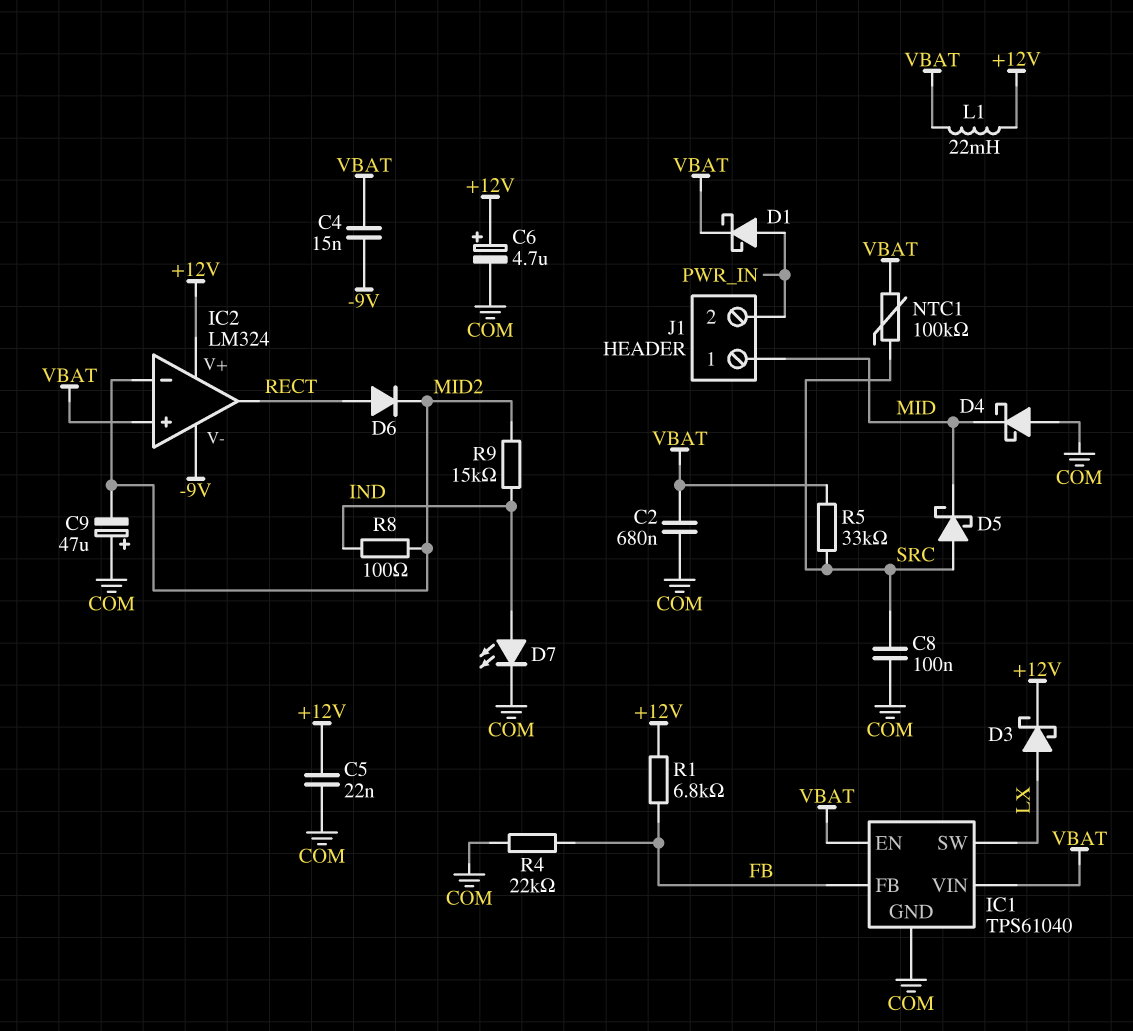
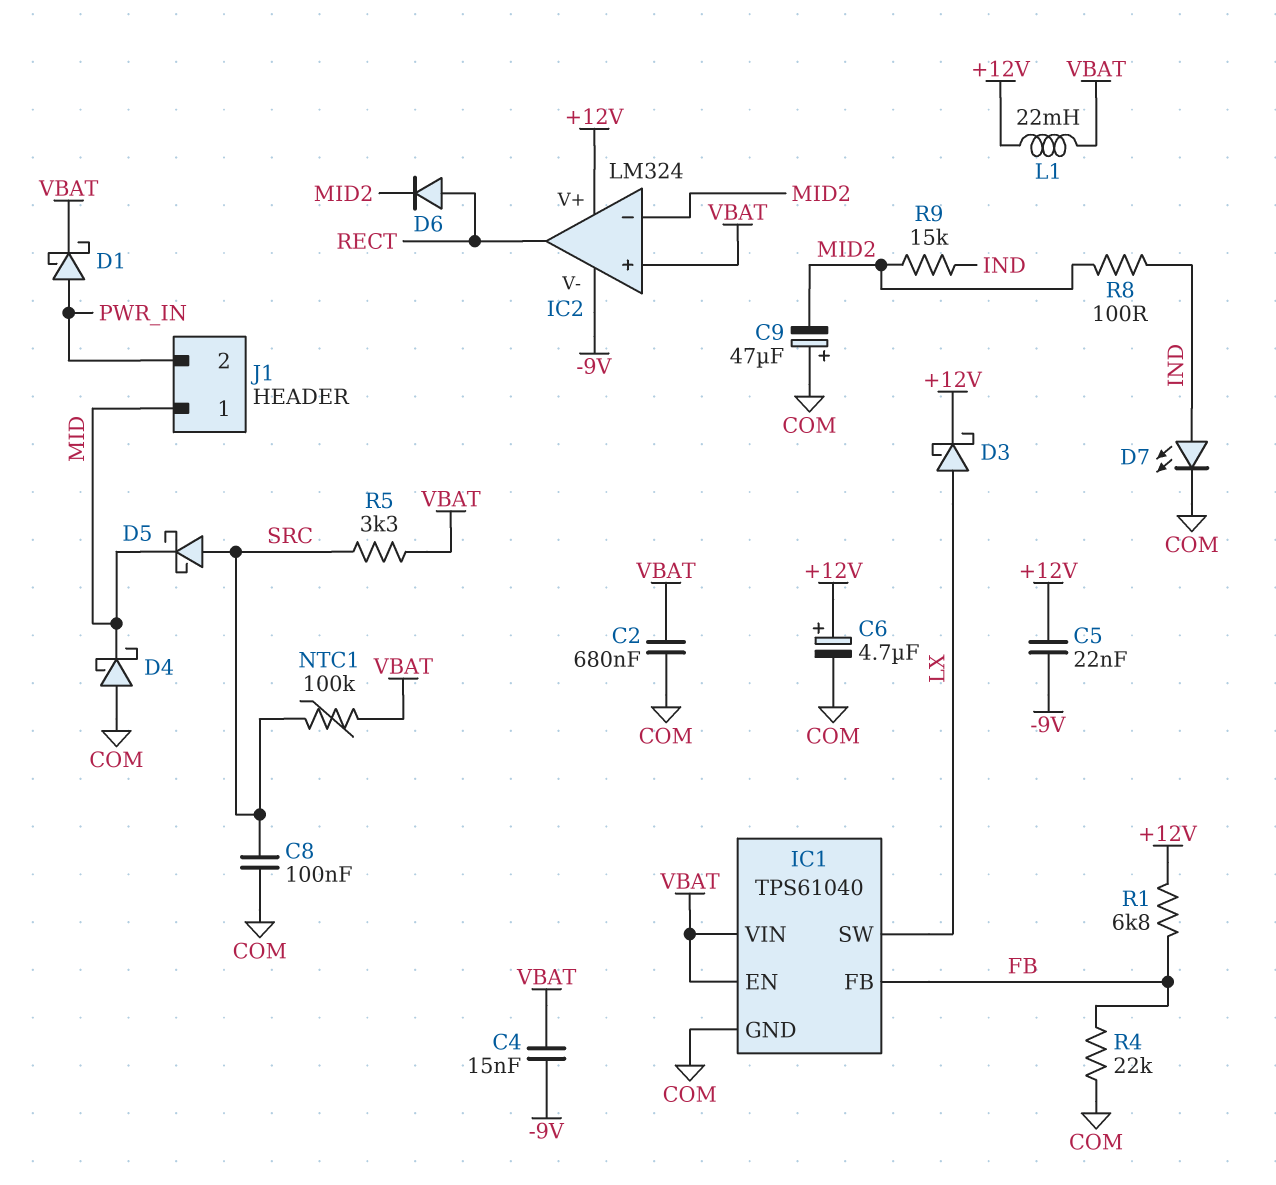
C5: 22nF (+12V, COM) -> 22nF (+12V, -9V)
R5: 33k (SRC, VBAT) -> 3.3k (SRC, VBAT)

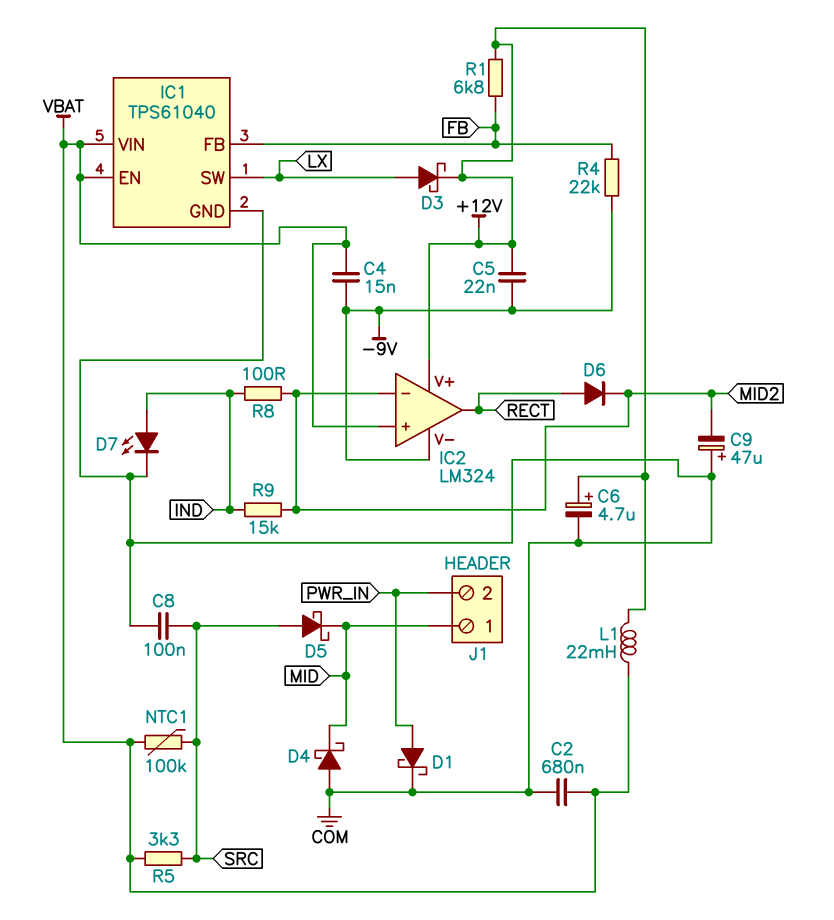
D1: schottky (A PWR_IN, K VBAT) -> schottky (A PWR_IN, K COM)
R4: 22k (COM, FB) -> 22k (-9V, FB)

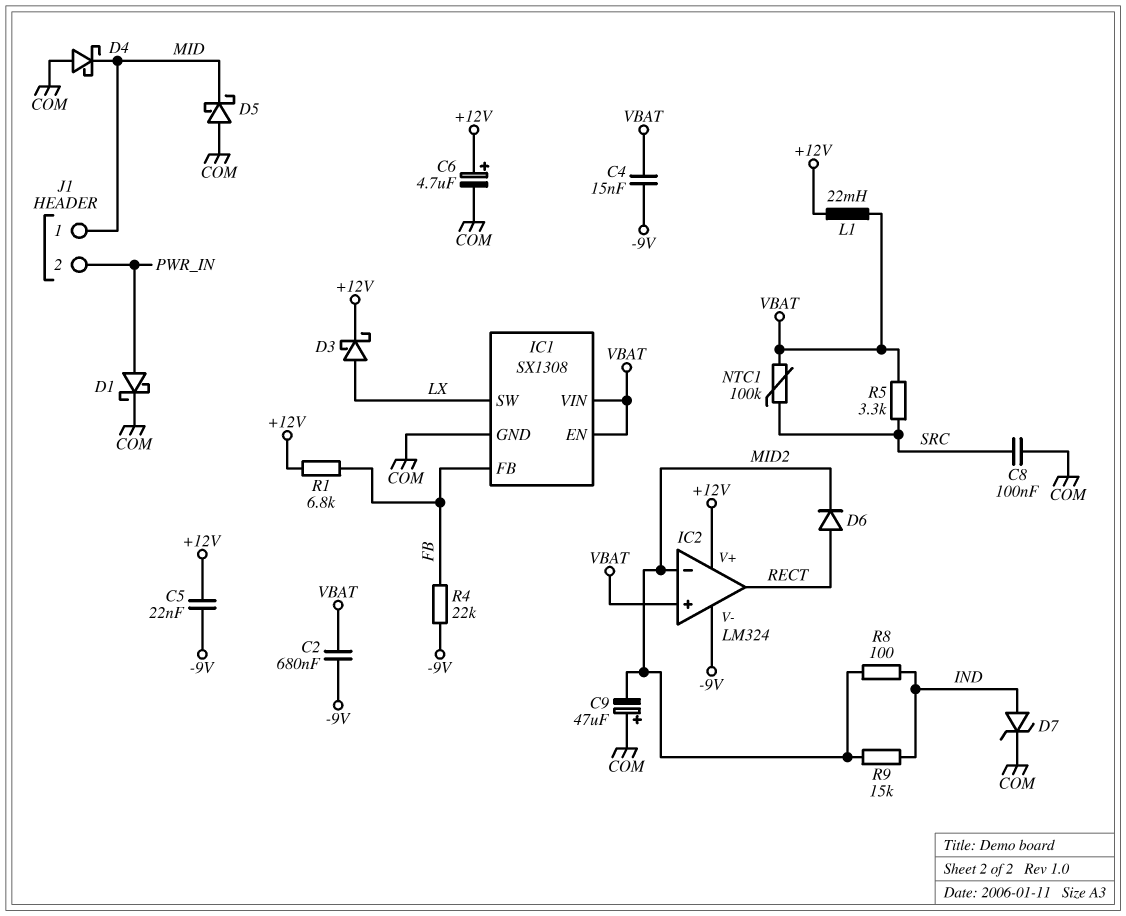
C2: 680nF (COM, VBAT) -> 680nF (-9V, VBAT)
D5: schottky (A SRC, K MID) -> schottky (A COM, K MID)
D7: LED (A IND, K COM) -> zener (A IND, K COM)
IC1: TPS61040 -> SX1308

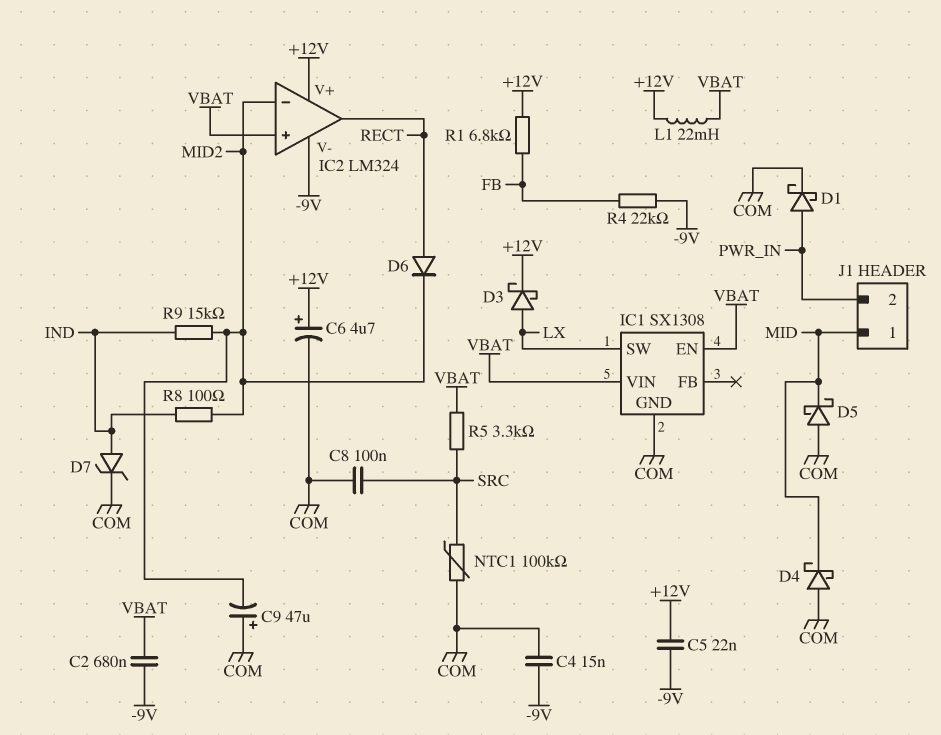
C4: 15nF (-9V, VBAT) -> 15nF (-9V, COM)
IC1 pin FB: FB -> none
NTC1: 100k (SRC, VBAT) -> 100k (COM, SRC)

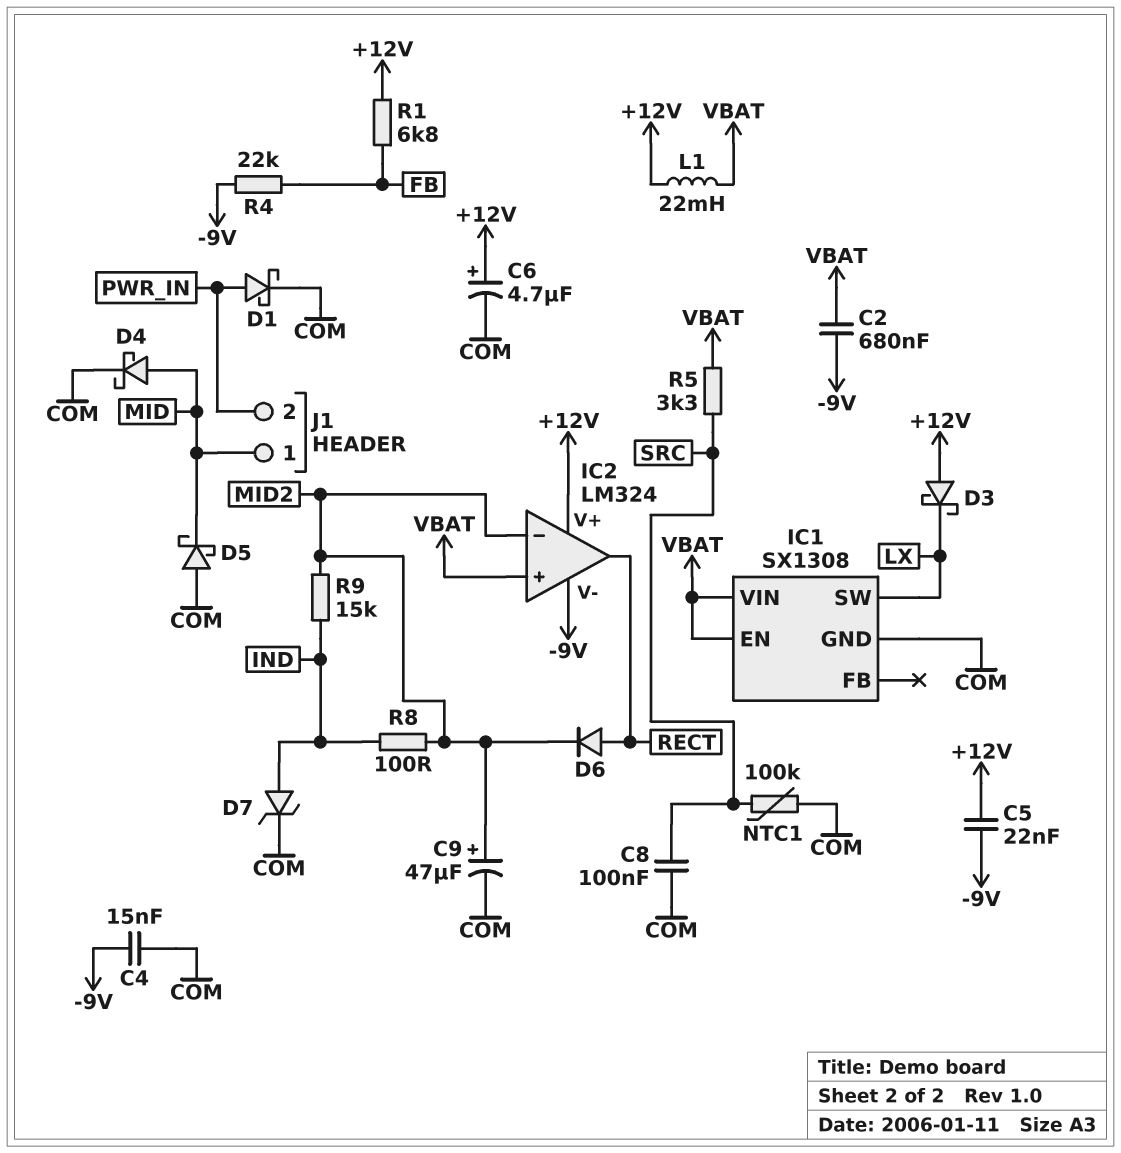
C9: 47uF (plus COM, minus MID2) -> 47uF (plus MID2, minus COM)
D3: schottky (A LX, K +12V) -> schottky (A +12V, K LX)
D4: schottky (A COM, K MID) -> schottky (A MID, K COM)

